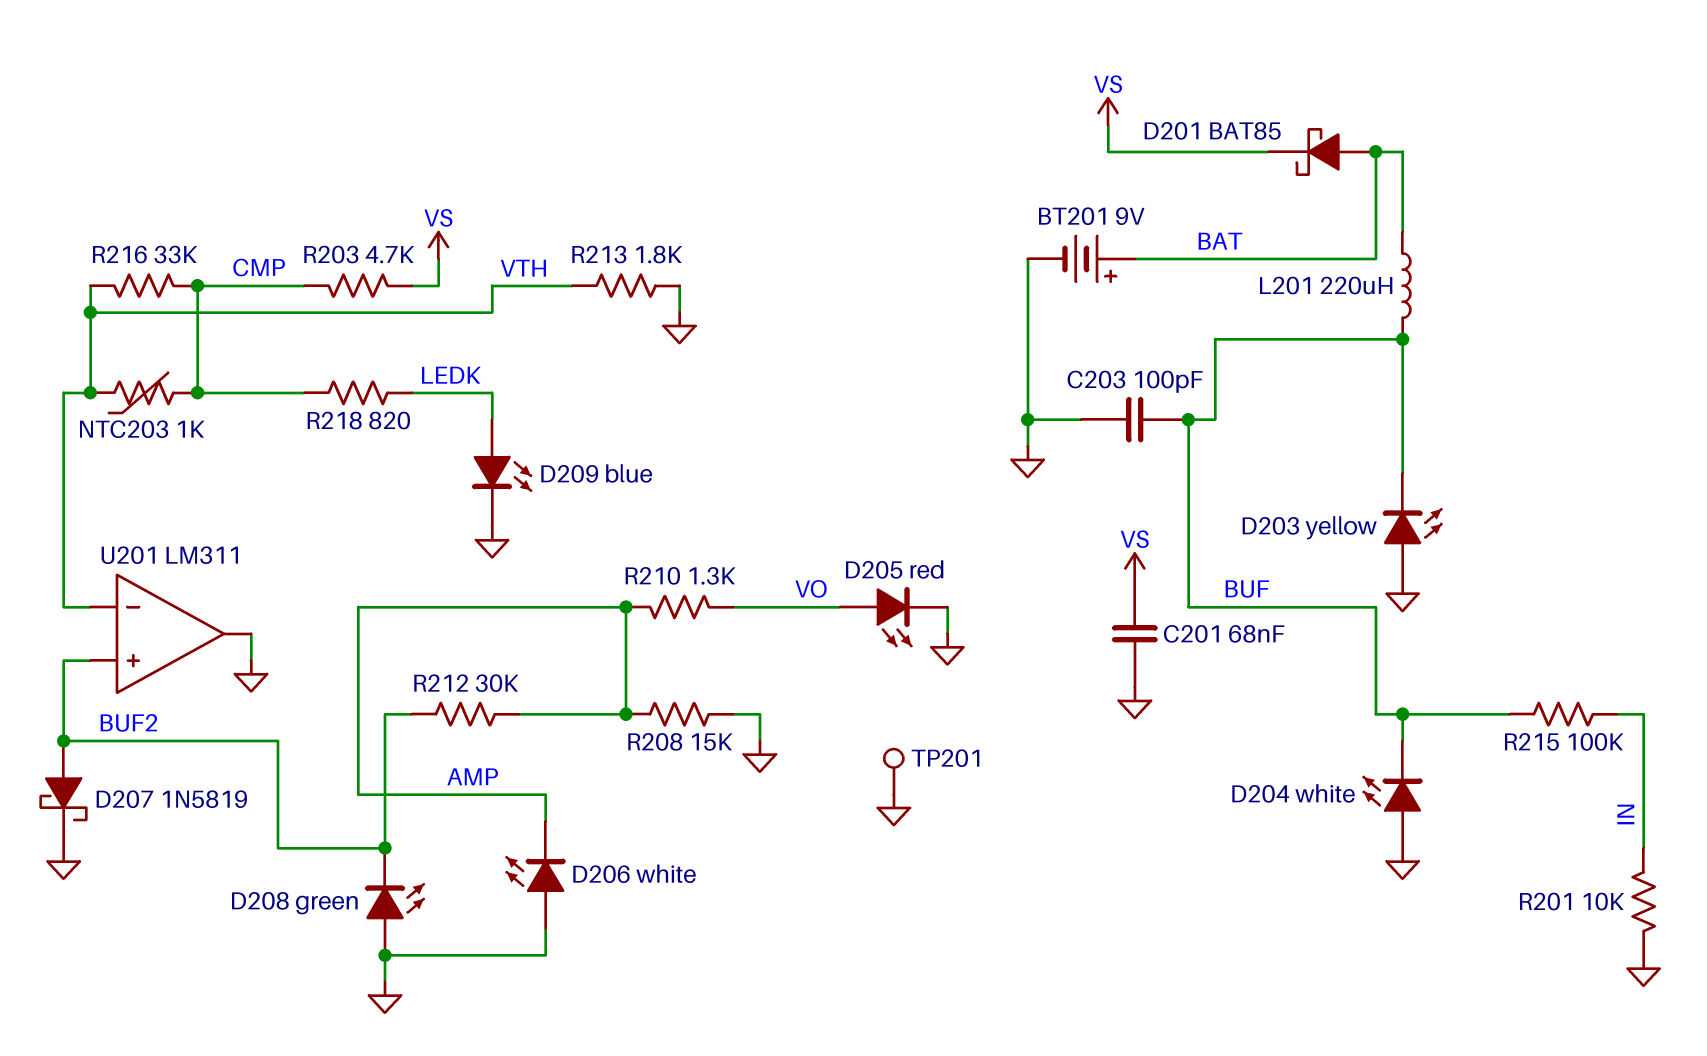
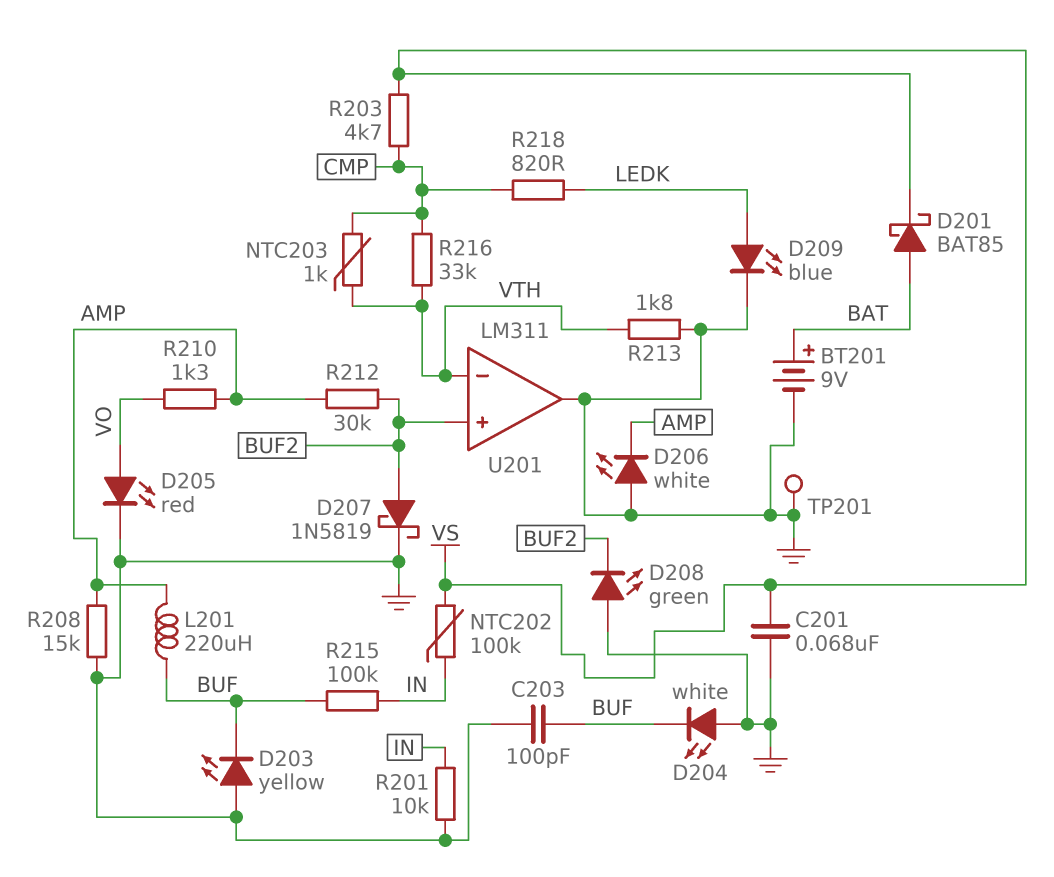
L201: 220uH (BAT, BUF) -> 220uH (AMP, BUF)
NTC202: none -> 100k (IN, VS)

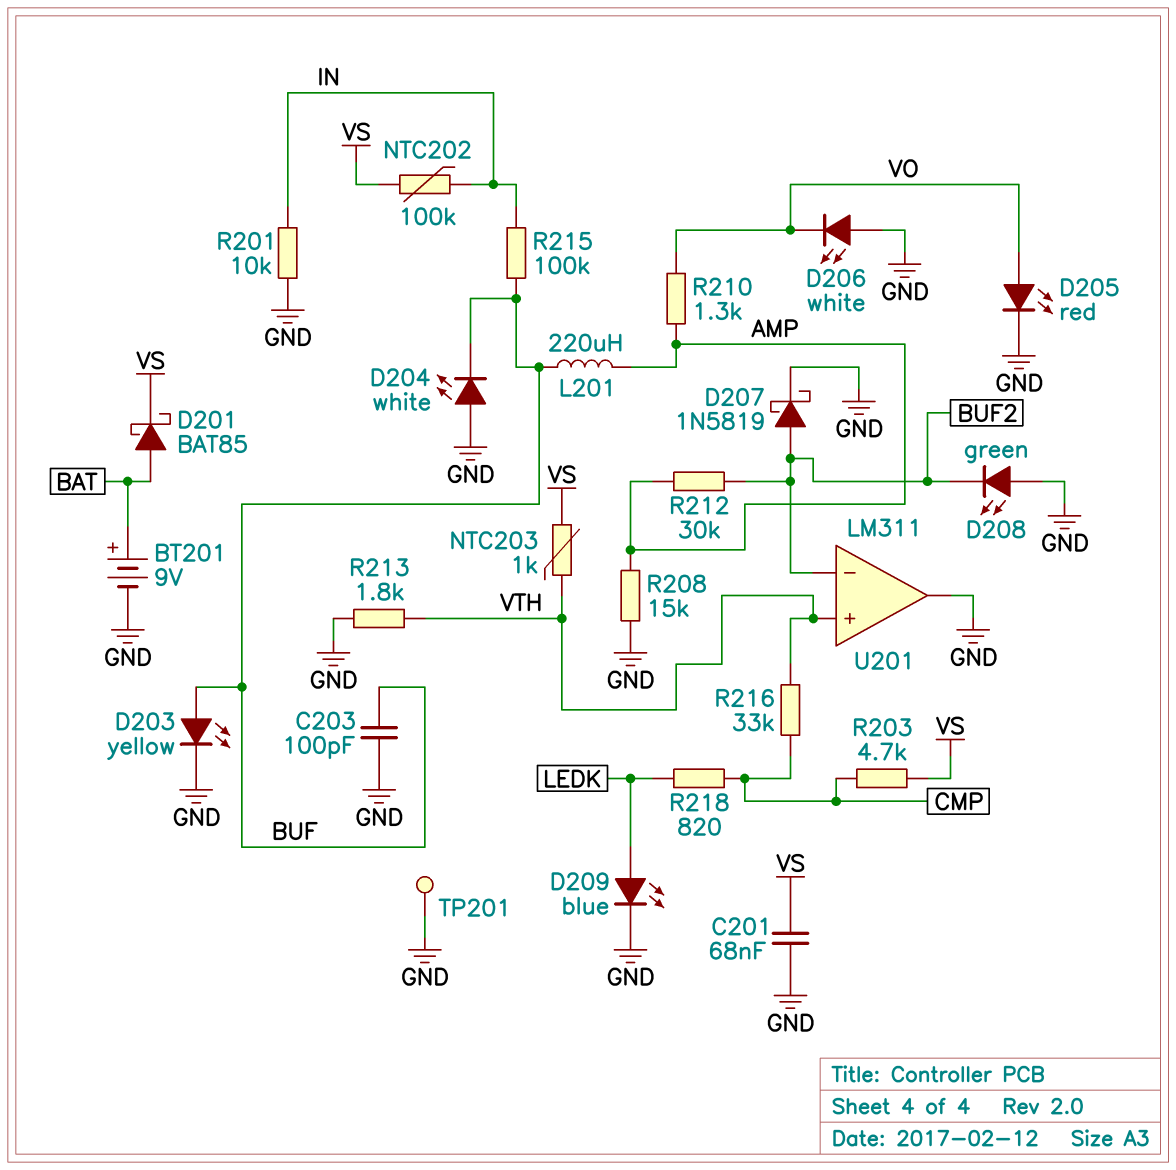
D203: LED yellow (A GND, K BUF) -> LED yellow (A BUF, K GND)
D206: LED white (A GND, K AMP) -> LED white (A GND, K VO)
NTC203: 1k (CMP, VTH) -> 1k (VS, VTH)
U201 pin in+: BUF2 -> VTH
U201 pin in-: VTH -> BUF2

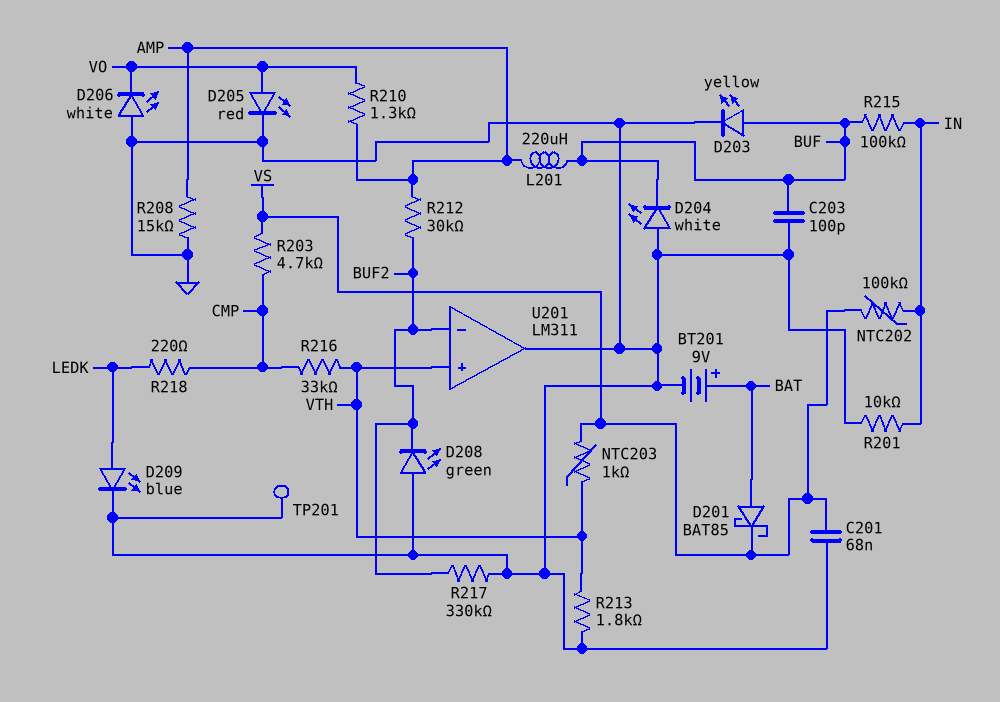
D207: schottky 1N5819 (A BUF2, K GND) -> none
R217: none -> 330k (BUF2, GND)
R218: 820 (CMP, LEDK) -> 220 (CMP, LEDK)

